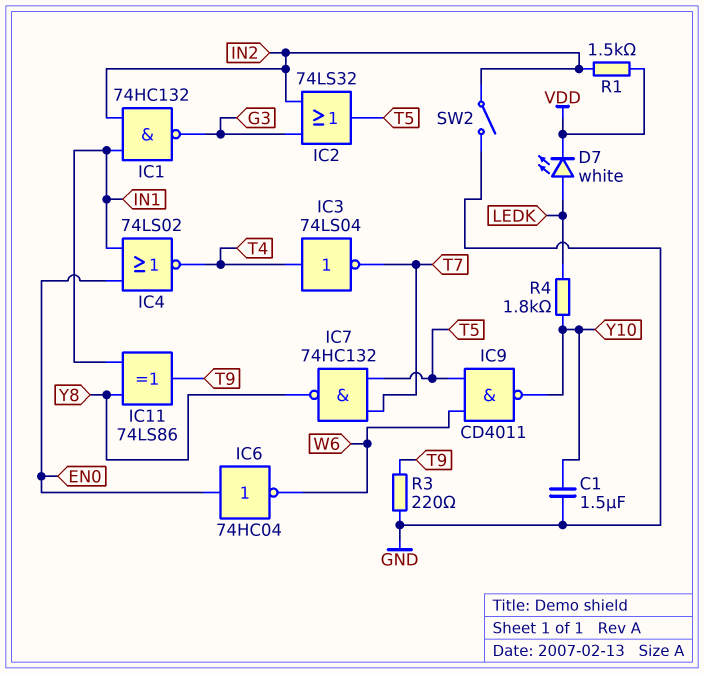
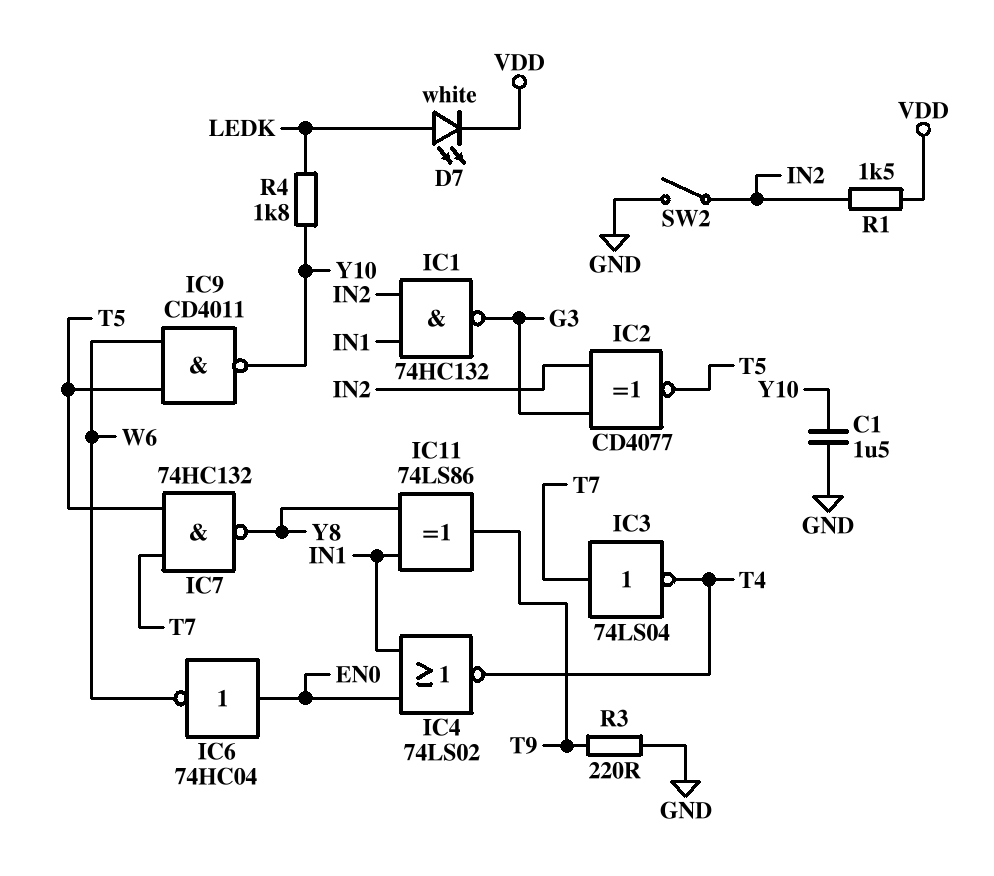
IC2: OR 74LS32 (in G3, in IN2, out T5) -> XNOR CD4077 (in G3, in IN2, out T5)
IC3: NOT 74LS04 (in T4, out T7) -> NOT 74LS04 (in T7, out T4)

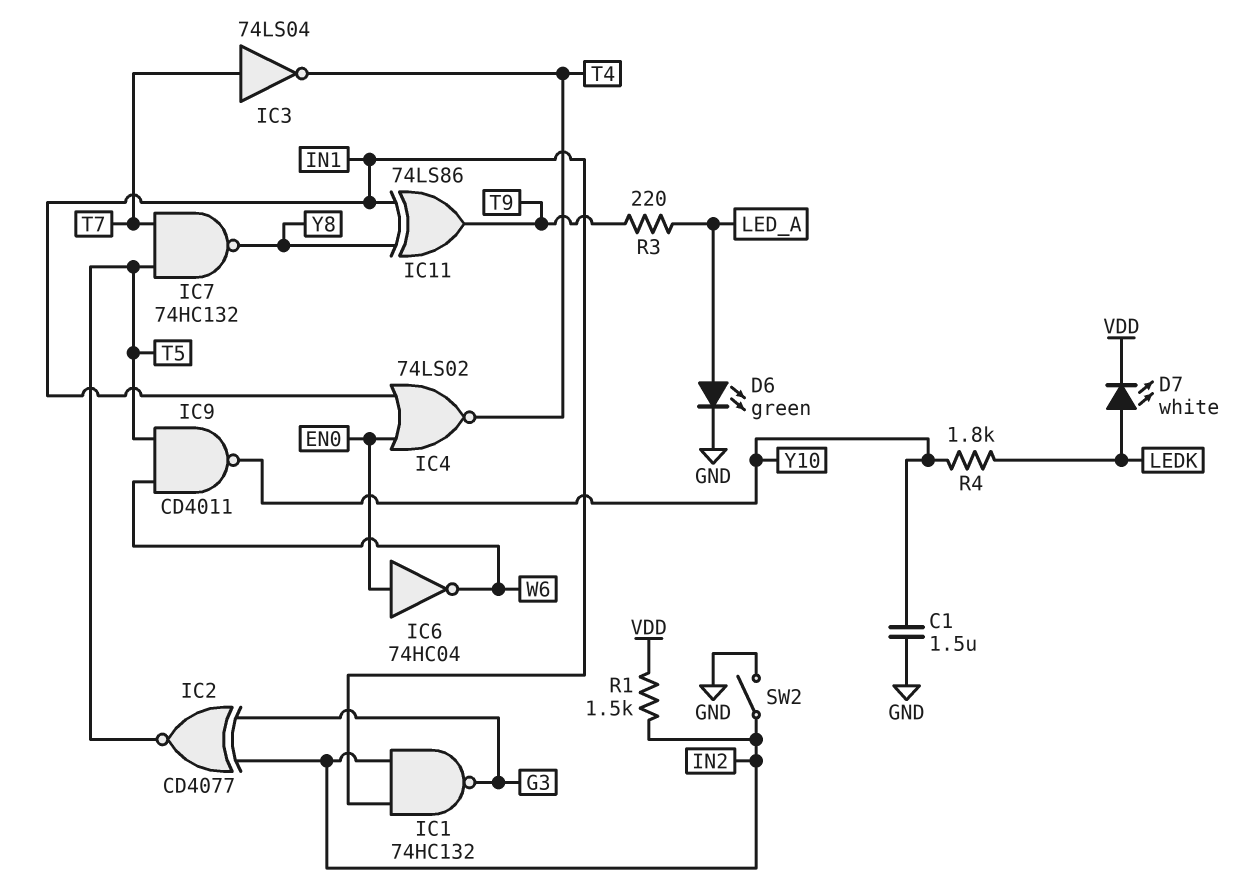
D6: none -> LED green (A LED_A, K GND)
R3: 220 (GND, T9) -> 220 (LED_A, T9)

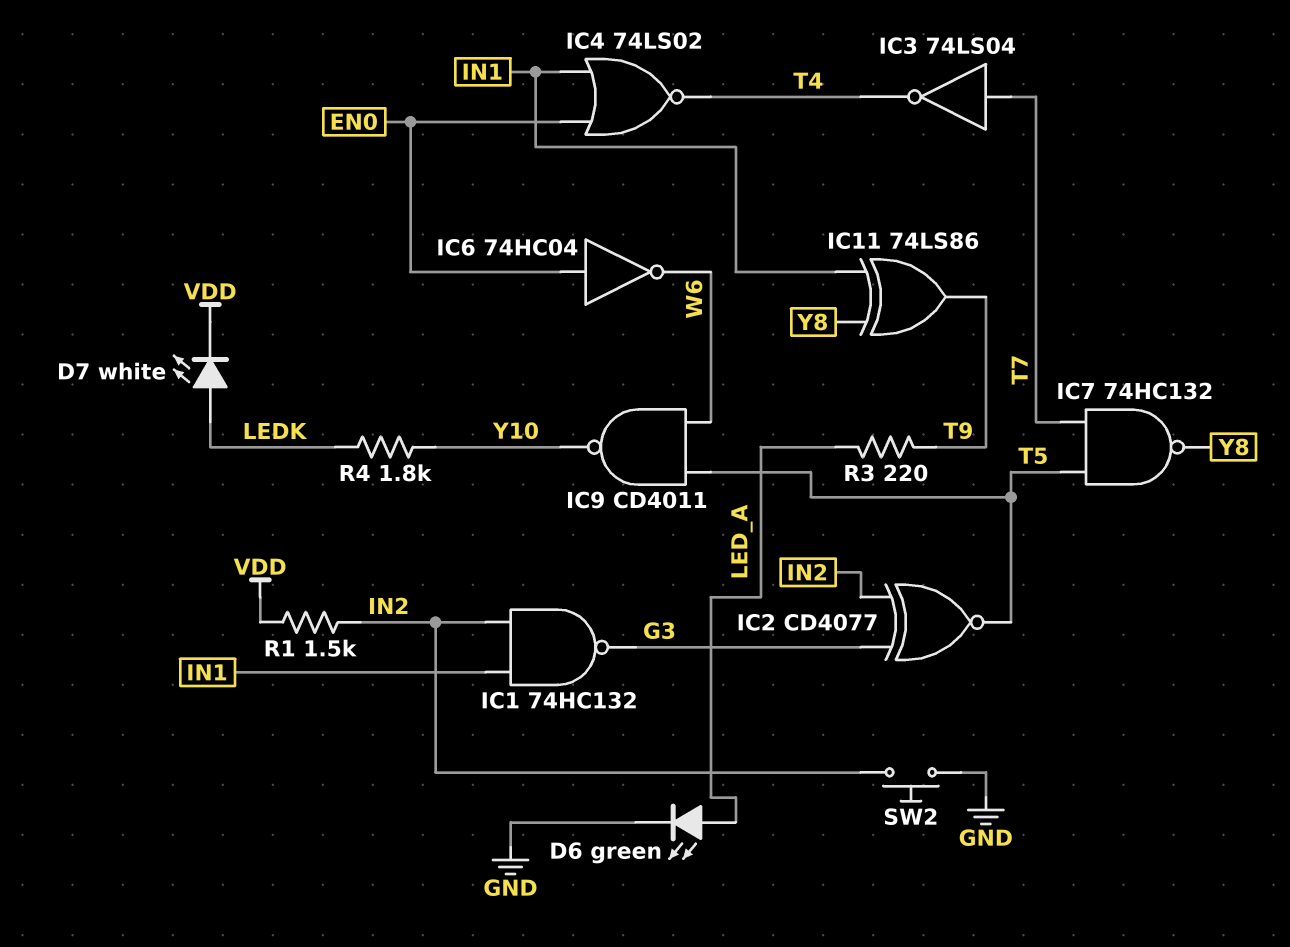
C1: 1.5uF (GND, Y10) -> none
SW2: switch (GND, IN2) -> button (GND, IN2)

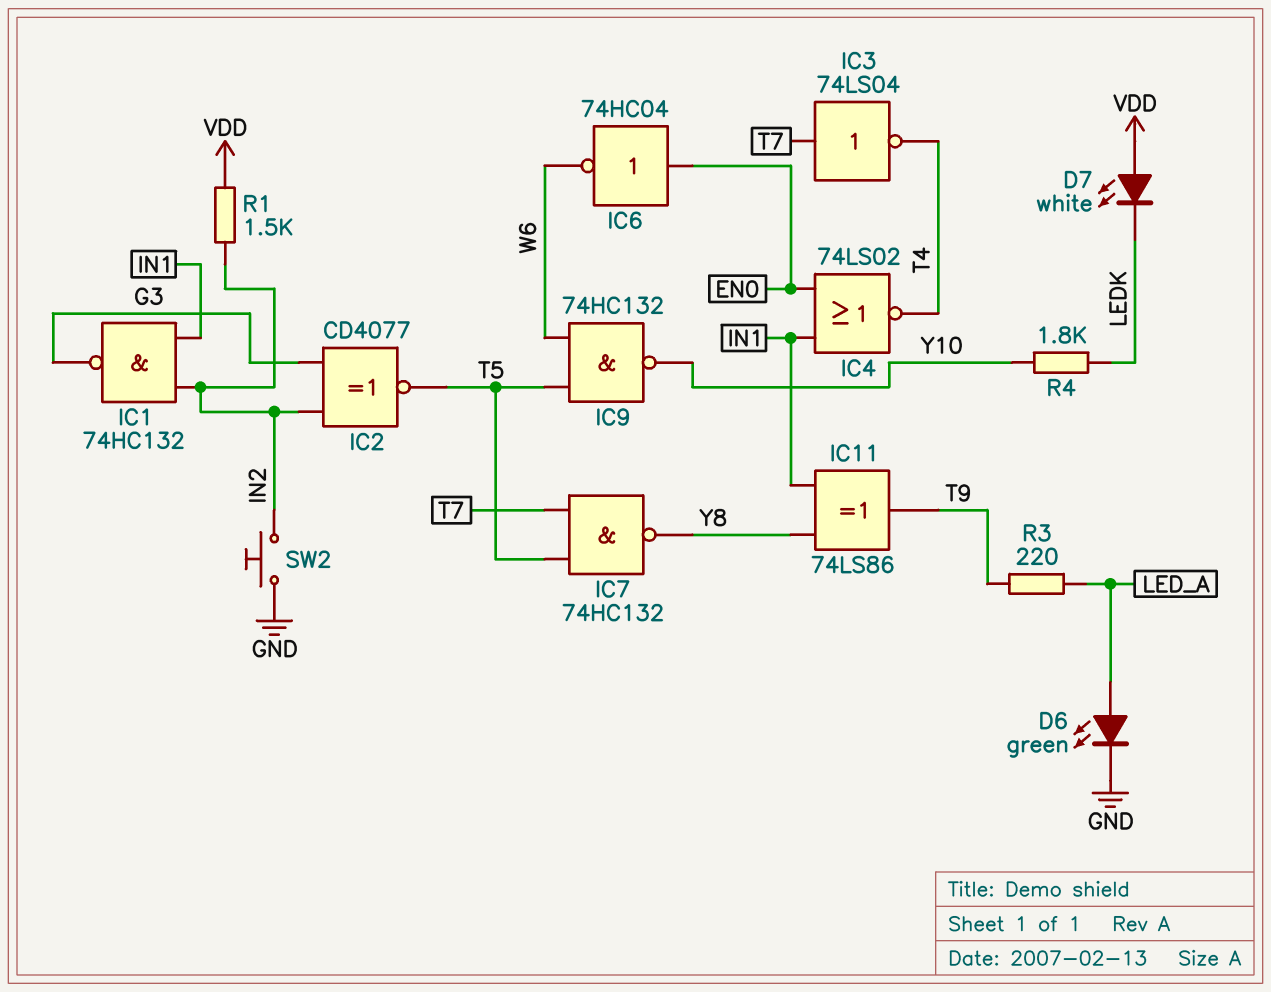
D7: LED white (A LEDK, K VDD) -> LED white (A VDD, K LEDK)
IC9: NAND CD4011 (in T5, in W6, out Y10) -> NAND 74HC132 (in T5, in W6, out Y10)

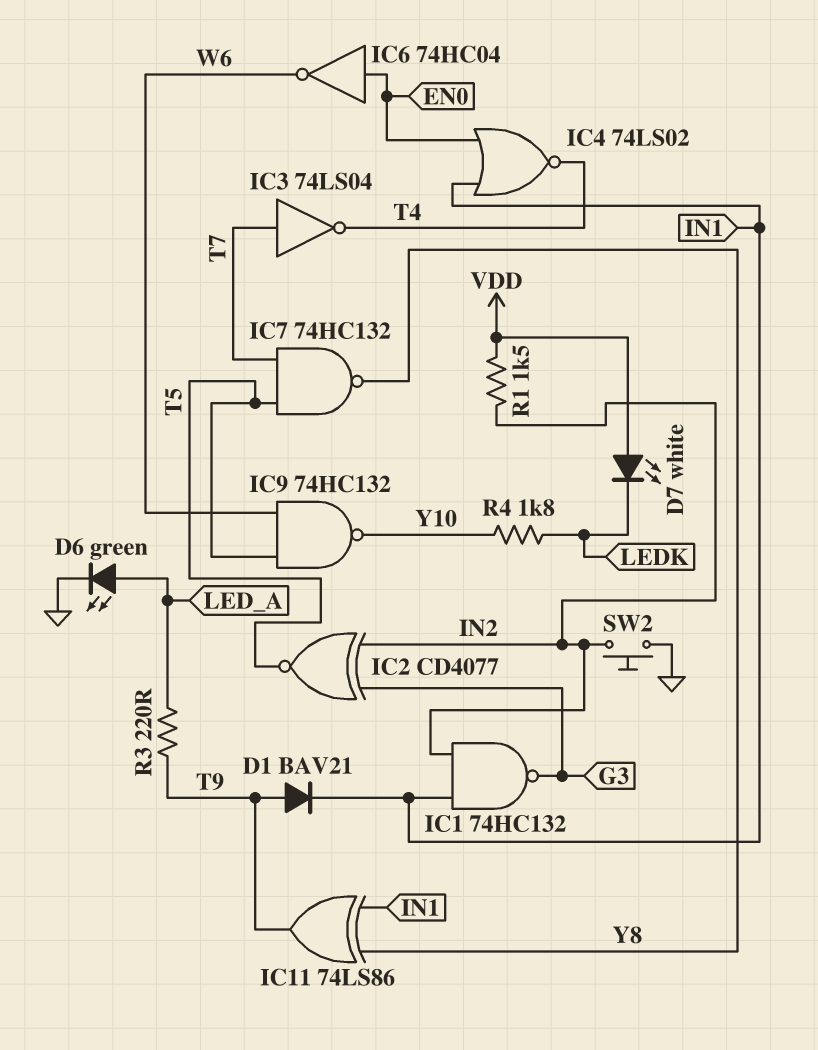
D1: none -> diode BAV21 (A T9, K IN1)

